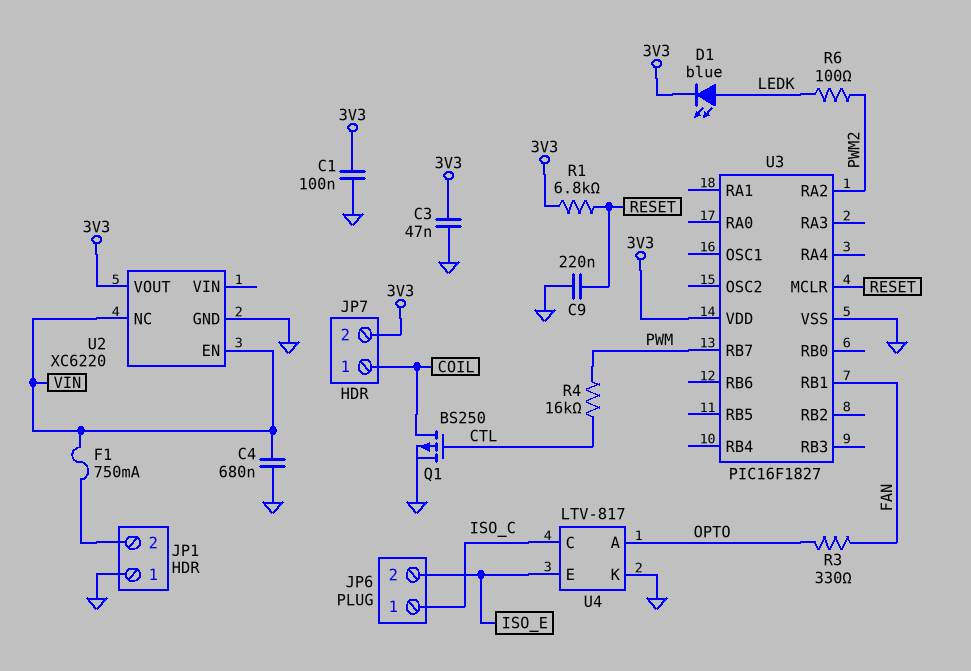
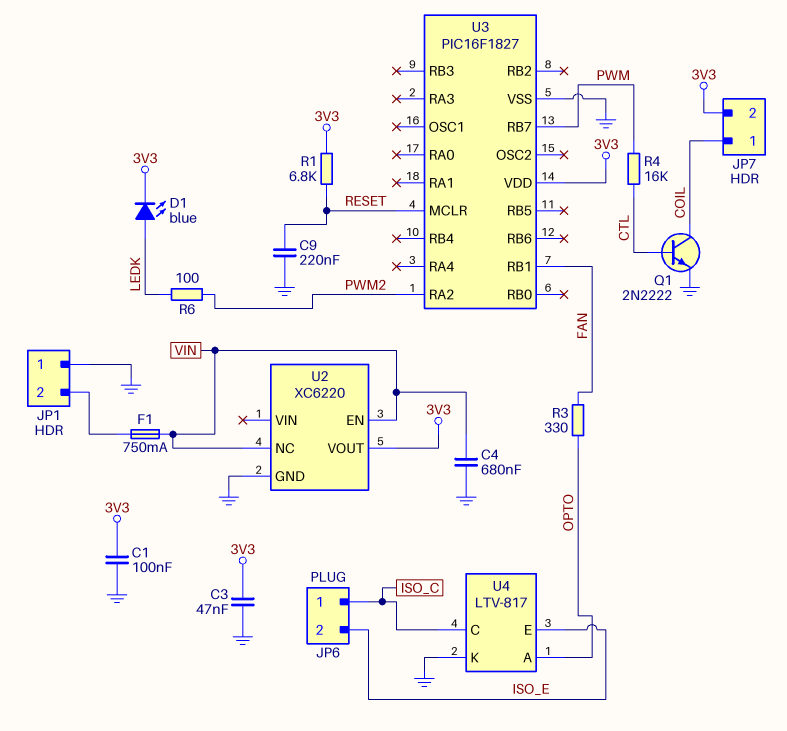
Q1: PMOS BS250 (G CTL, D COIL, S GND) -> NPN 2N2222 (B CTL, C COIL, E GND)

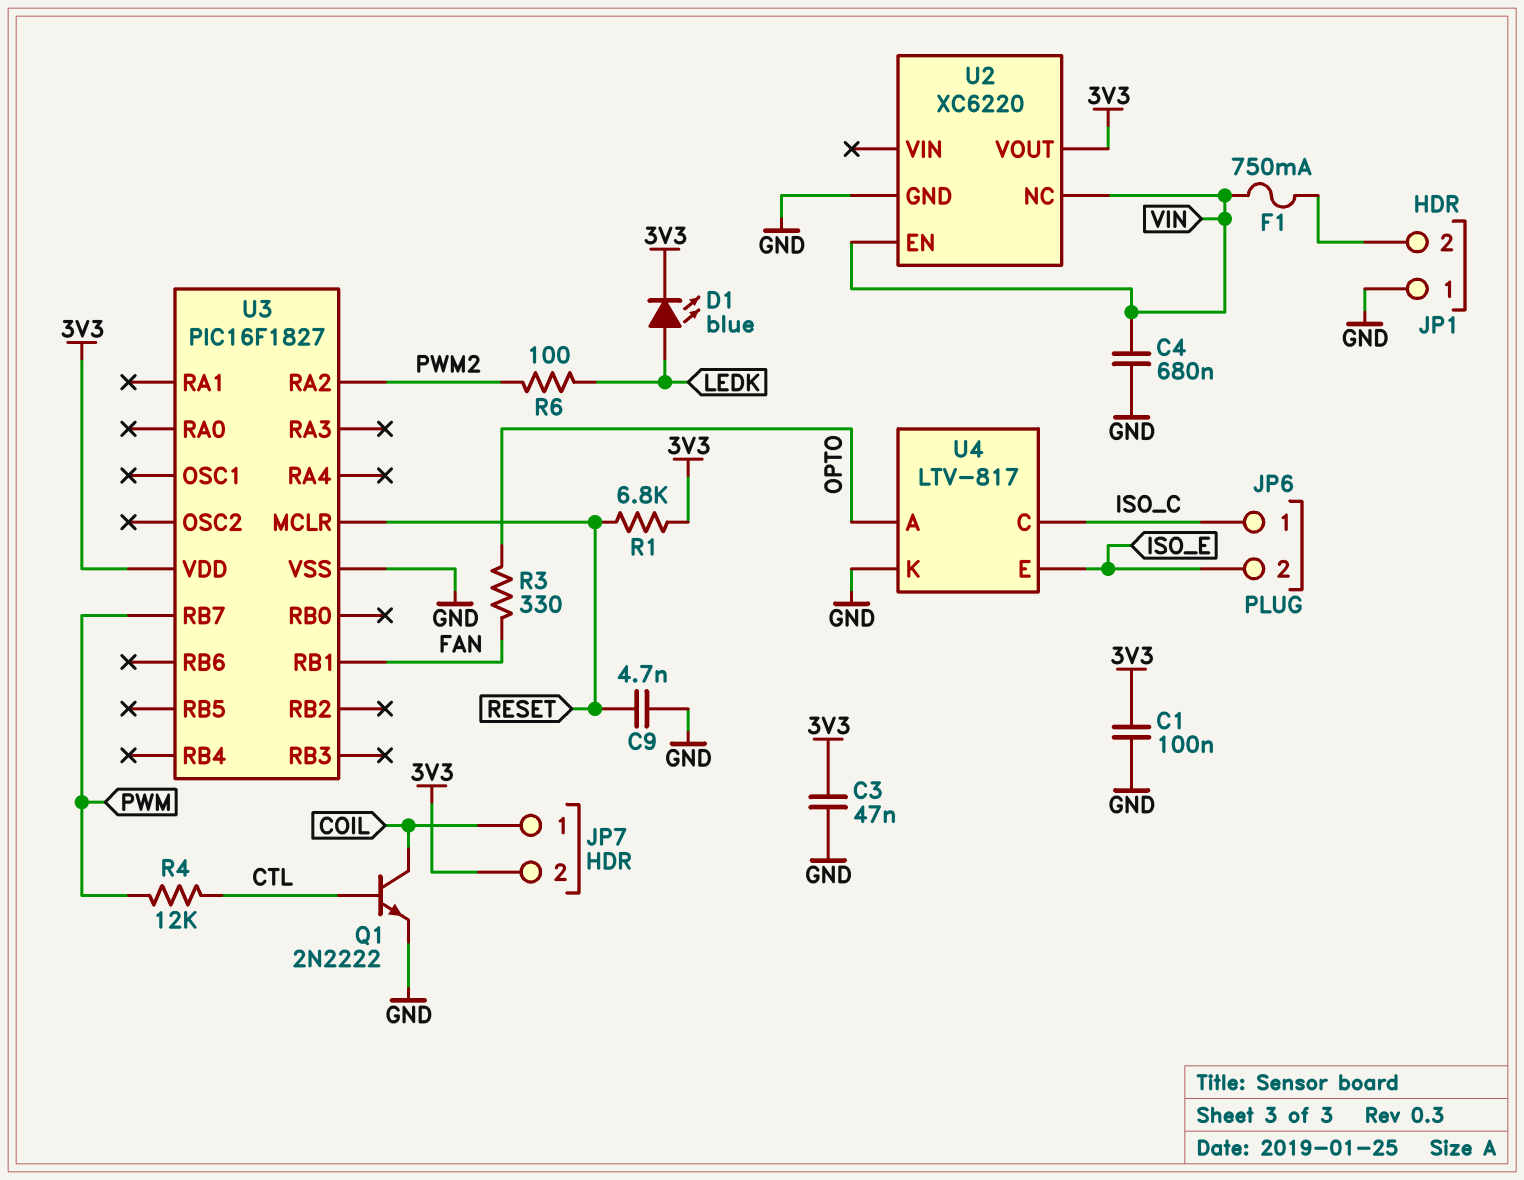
C9: 220nF (GND, RESET) -> 4.7nF (GND, RESET)
R4: 16k (CTL, PWM) -> 12k (CTL, PWM)

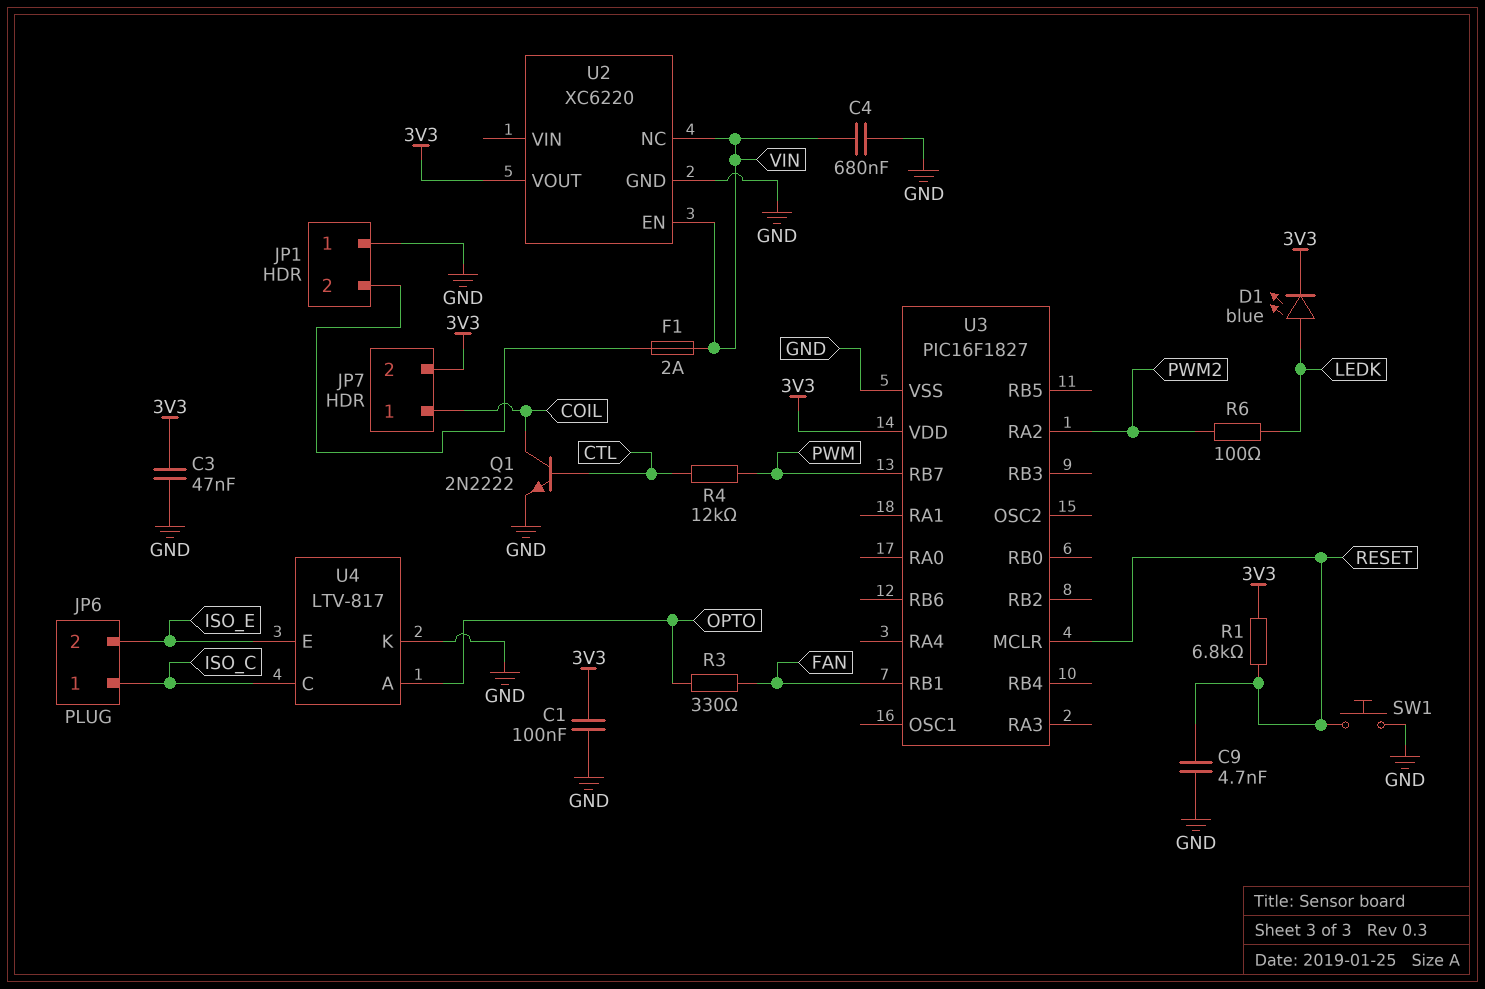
F1: 750mA (JP1/2, VIN) -> 2A (JP1/2, VIN)
SW1: none -> button (GND, RESET)

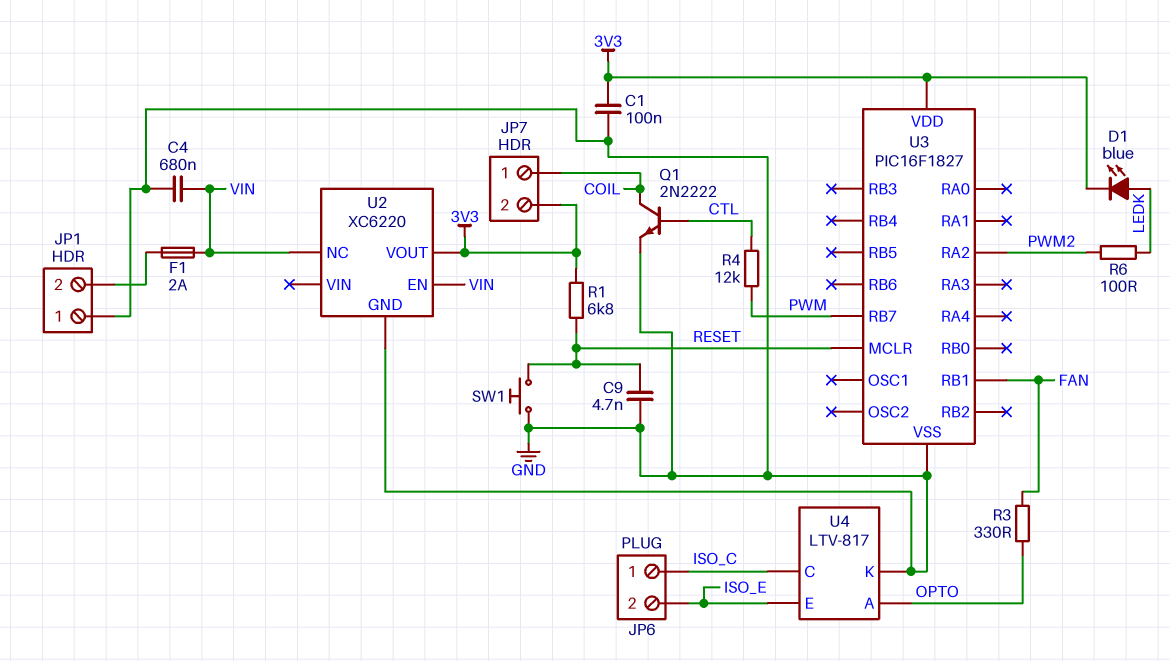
C3: 47nF (3V3, GND) -> none

